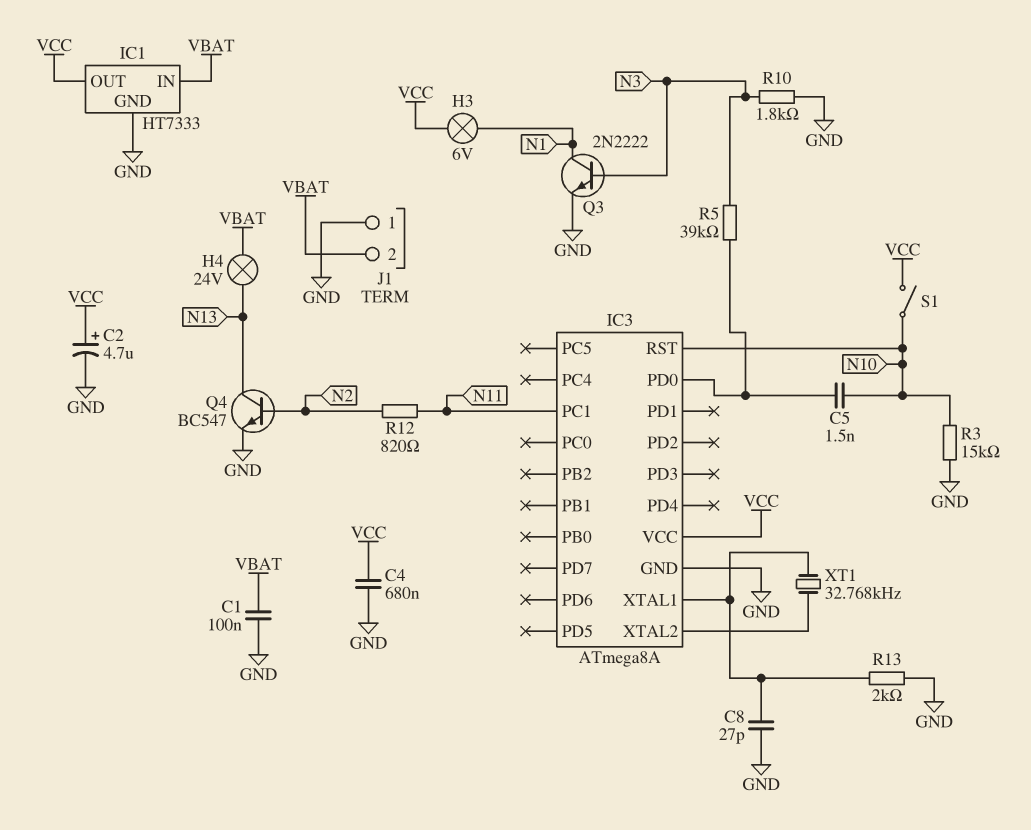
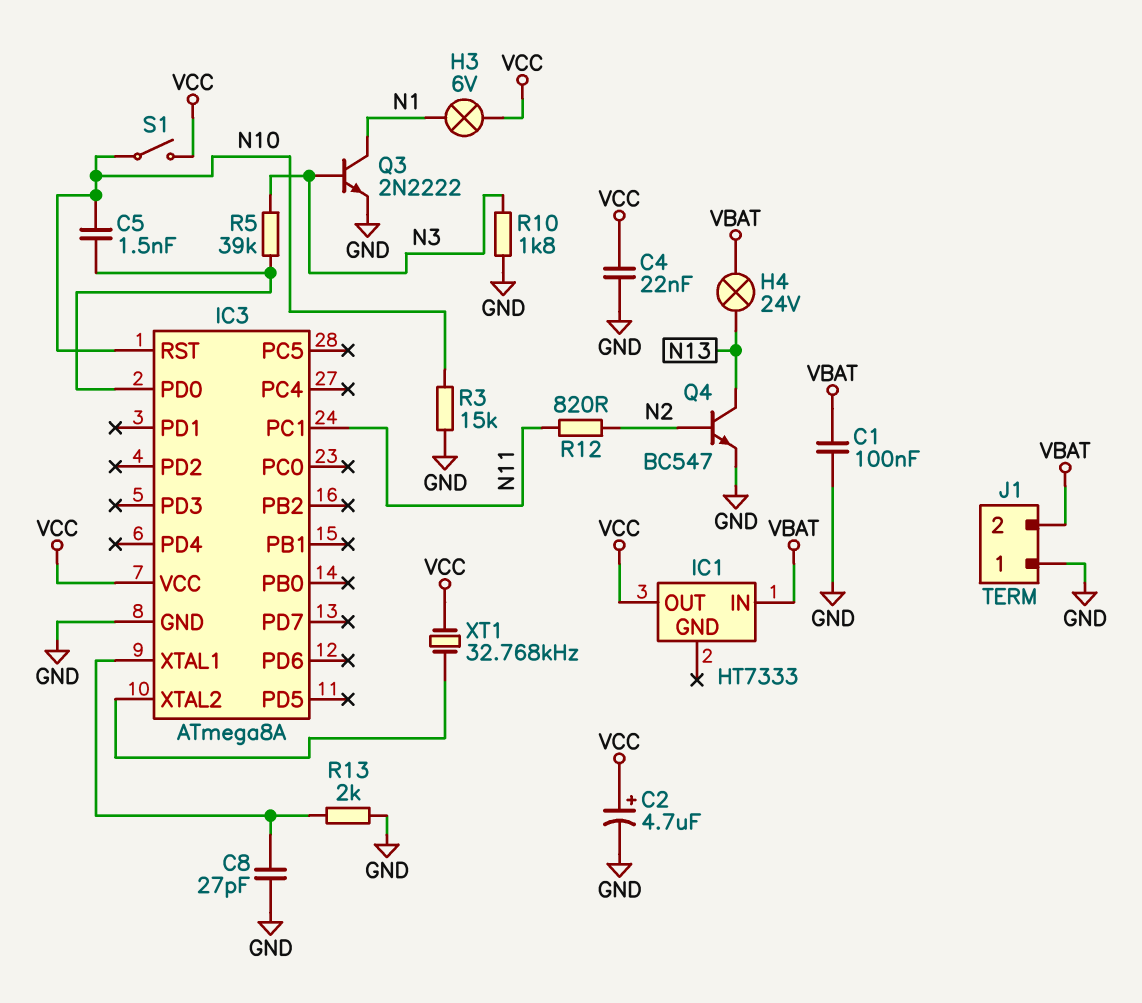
C4: 680nF (GND, VCC) -> 22nF (GND, VCC)
IC1 pin GND: GND -> none
XT1: 32.768kHz (IC3/XTAL1, IC3/XTAL2) -> 32.768kHz (IC3/XTAL2, VCC)

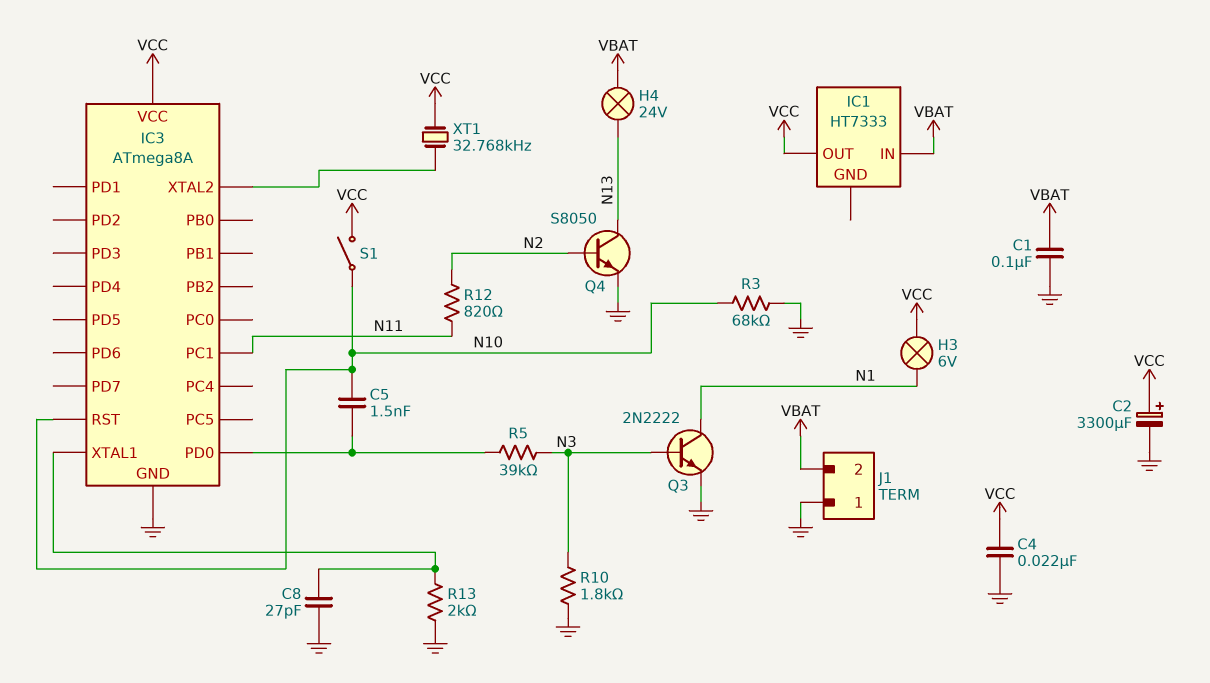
C2: 4.7uF (plus VCC, minus GND) -> 3300uF (plus VCC, minus GND)
Q4: NPN BC547 (B N2, C N13, E GND) -> NPN S8050 (B N2, C N13, E GND)
R3: 15k (GND, N10) -> 68k (GND, N10)

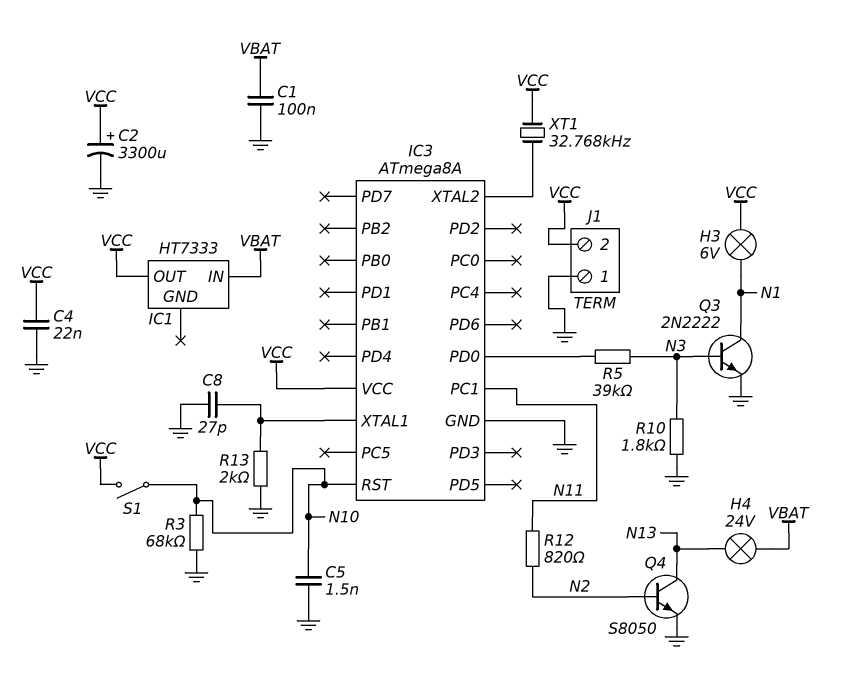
C5: 1.5nF (IC3/PD0, N10) -> 1.5nF (GND, N10)
J1 pin 2: VBAT -> VCC

